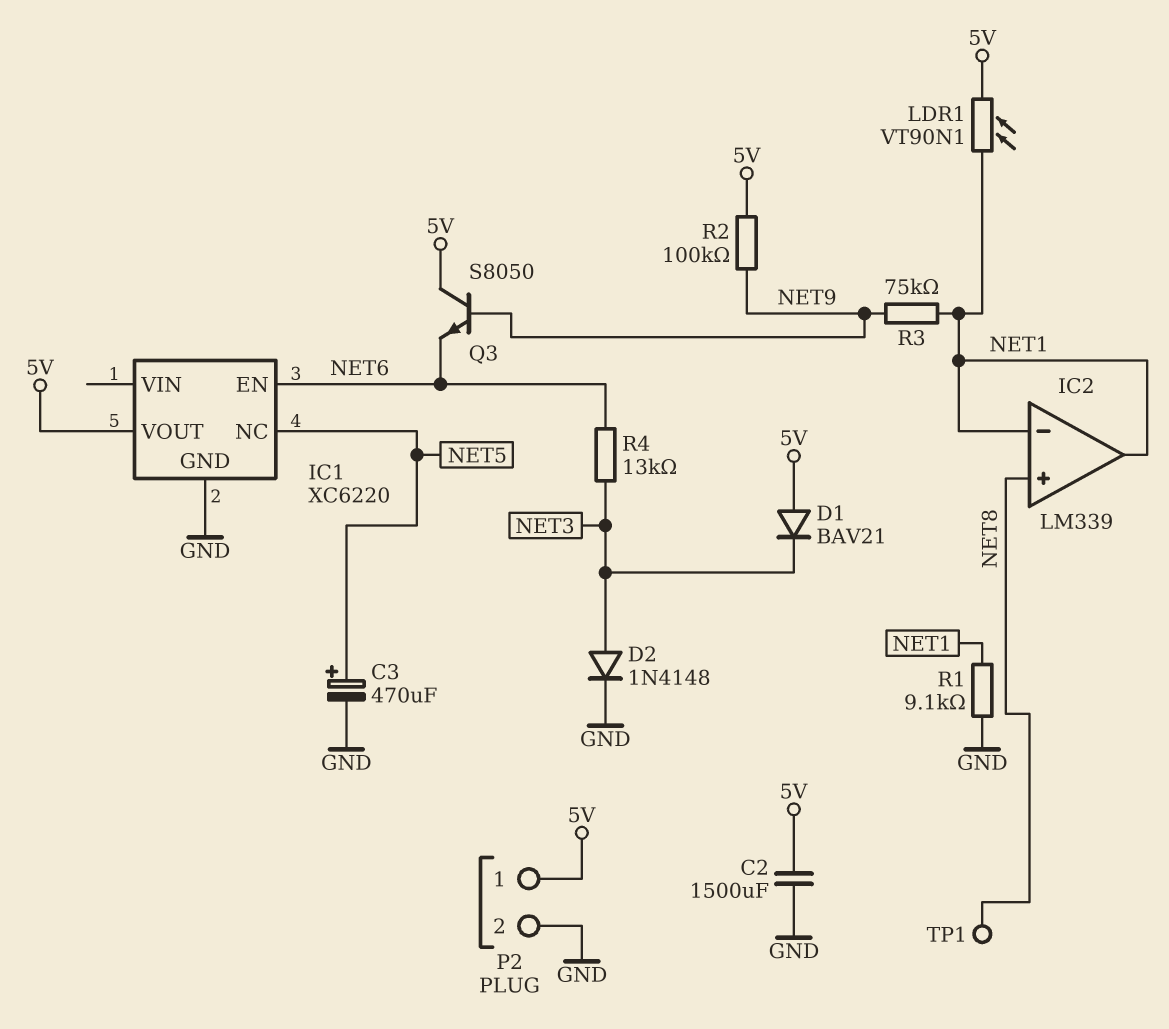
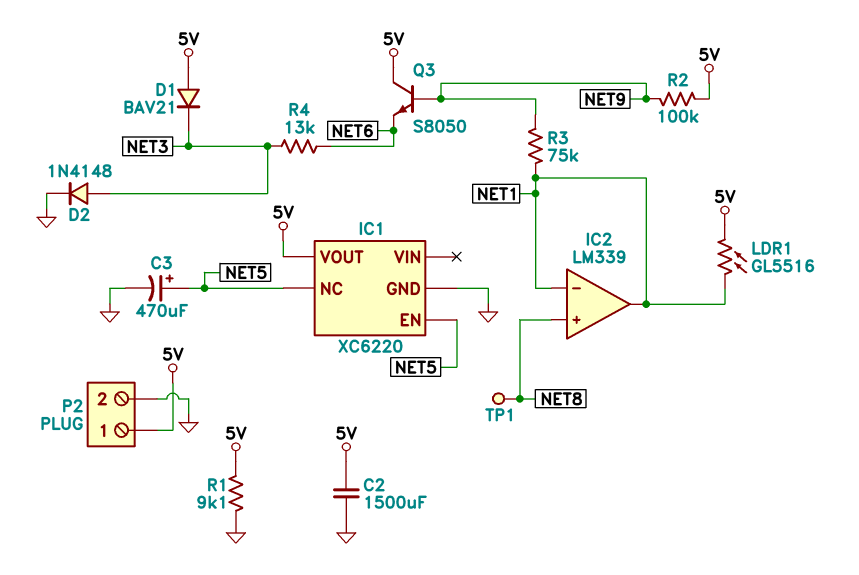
IC1 pin EN: NET6 -> NET5
LDR1: VT90N1 (5V, NET1) -> GL5516 (5V, NET1)
R1: 9.1k (GND, NET1) -> 9.1k (5V, GND)

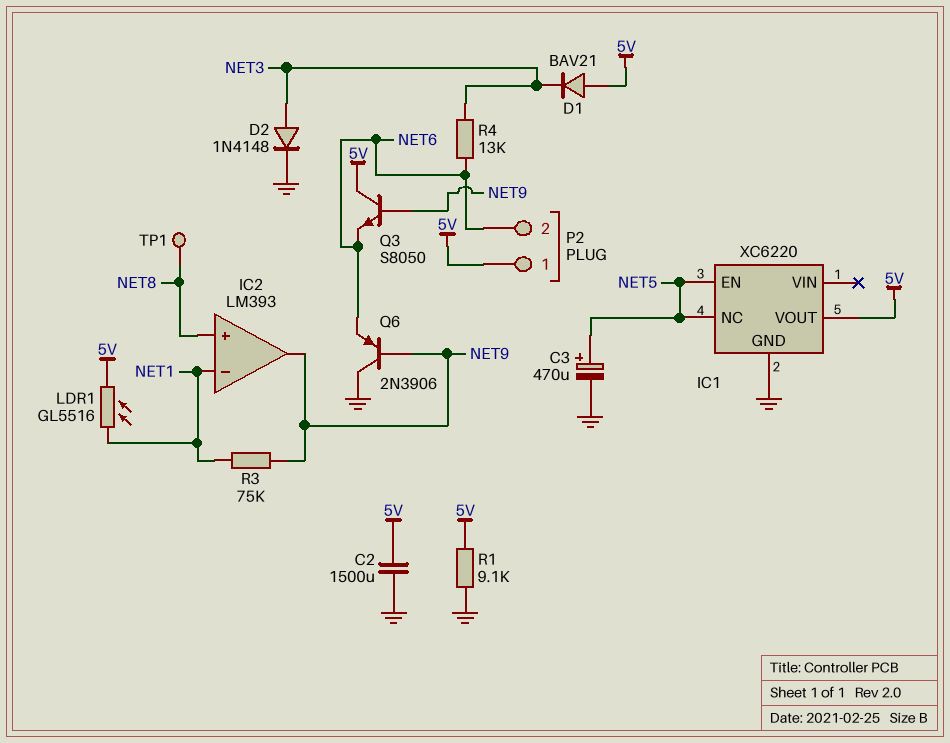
IC2: LM339 -> LM393
IC2 pin out: NET1 -> NET9
P2 pin 2: GND -> NET6
Q6: none -> PNP 2N3906 (B NET9, C GND, E NET6)
R2: 100k (5V, NET9) -> none

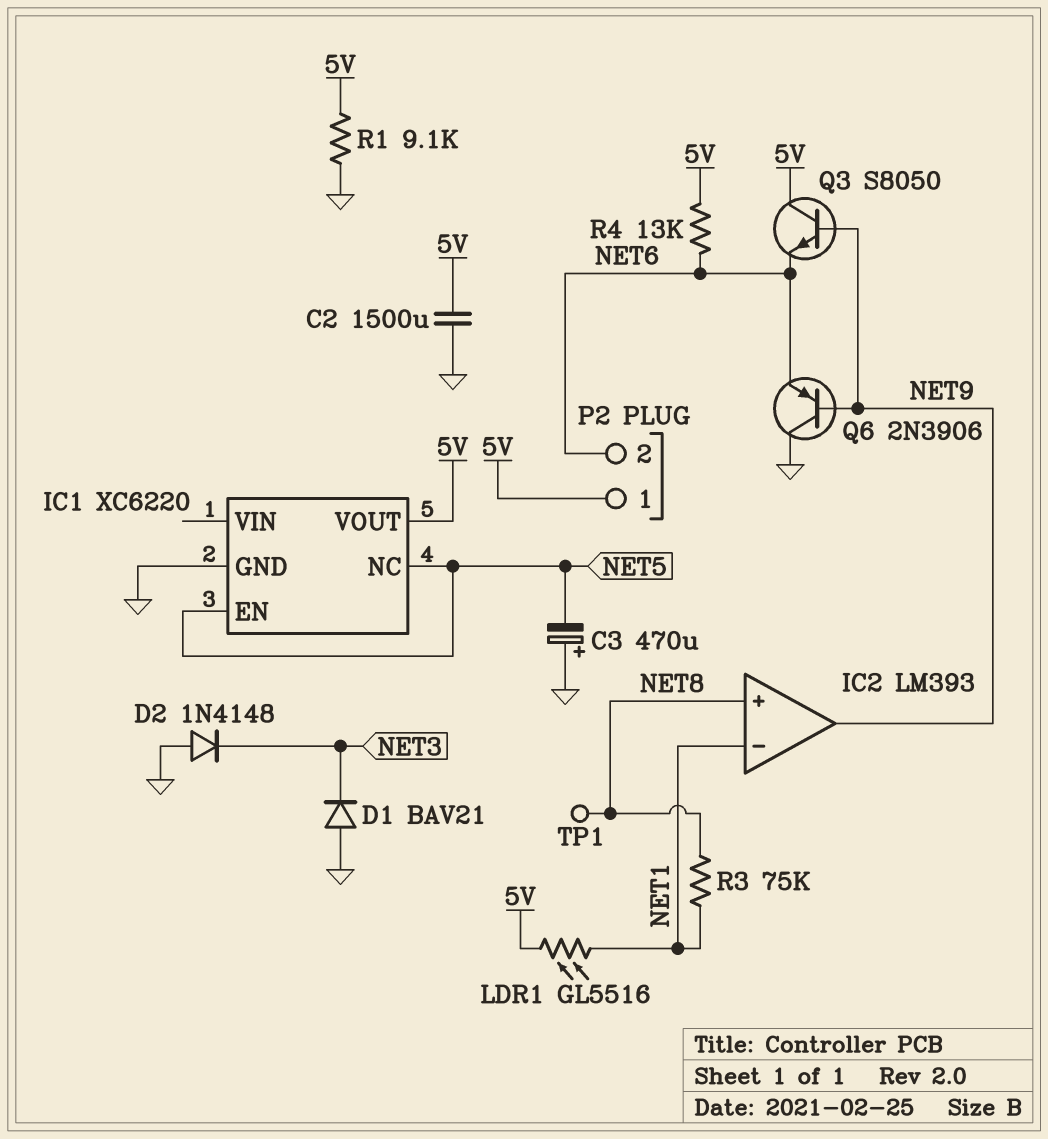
C3: 470uF (plus NET5, minus GND) -> 470uF (plus GND, minus NET5)
D1: diode BAV21 (A 5V, K NET3) -> diode BAV21 (A GND, K NET3)
D2: diode 1N4148 (A NET3, K GND) -> diode 1N4148 (A GND, K NET3)
R3: 75k (NET1, NET9) -> 75k (NET1, NET8)
R4: 13k (NET3, NET6) -> 13k (5V, NET6)

